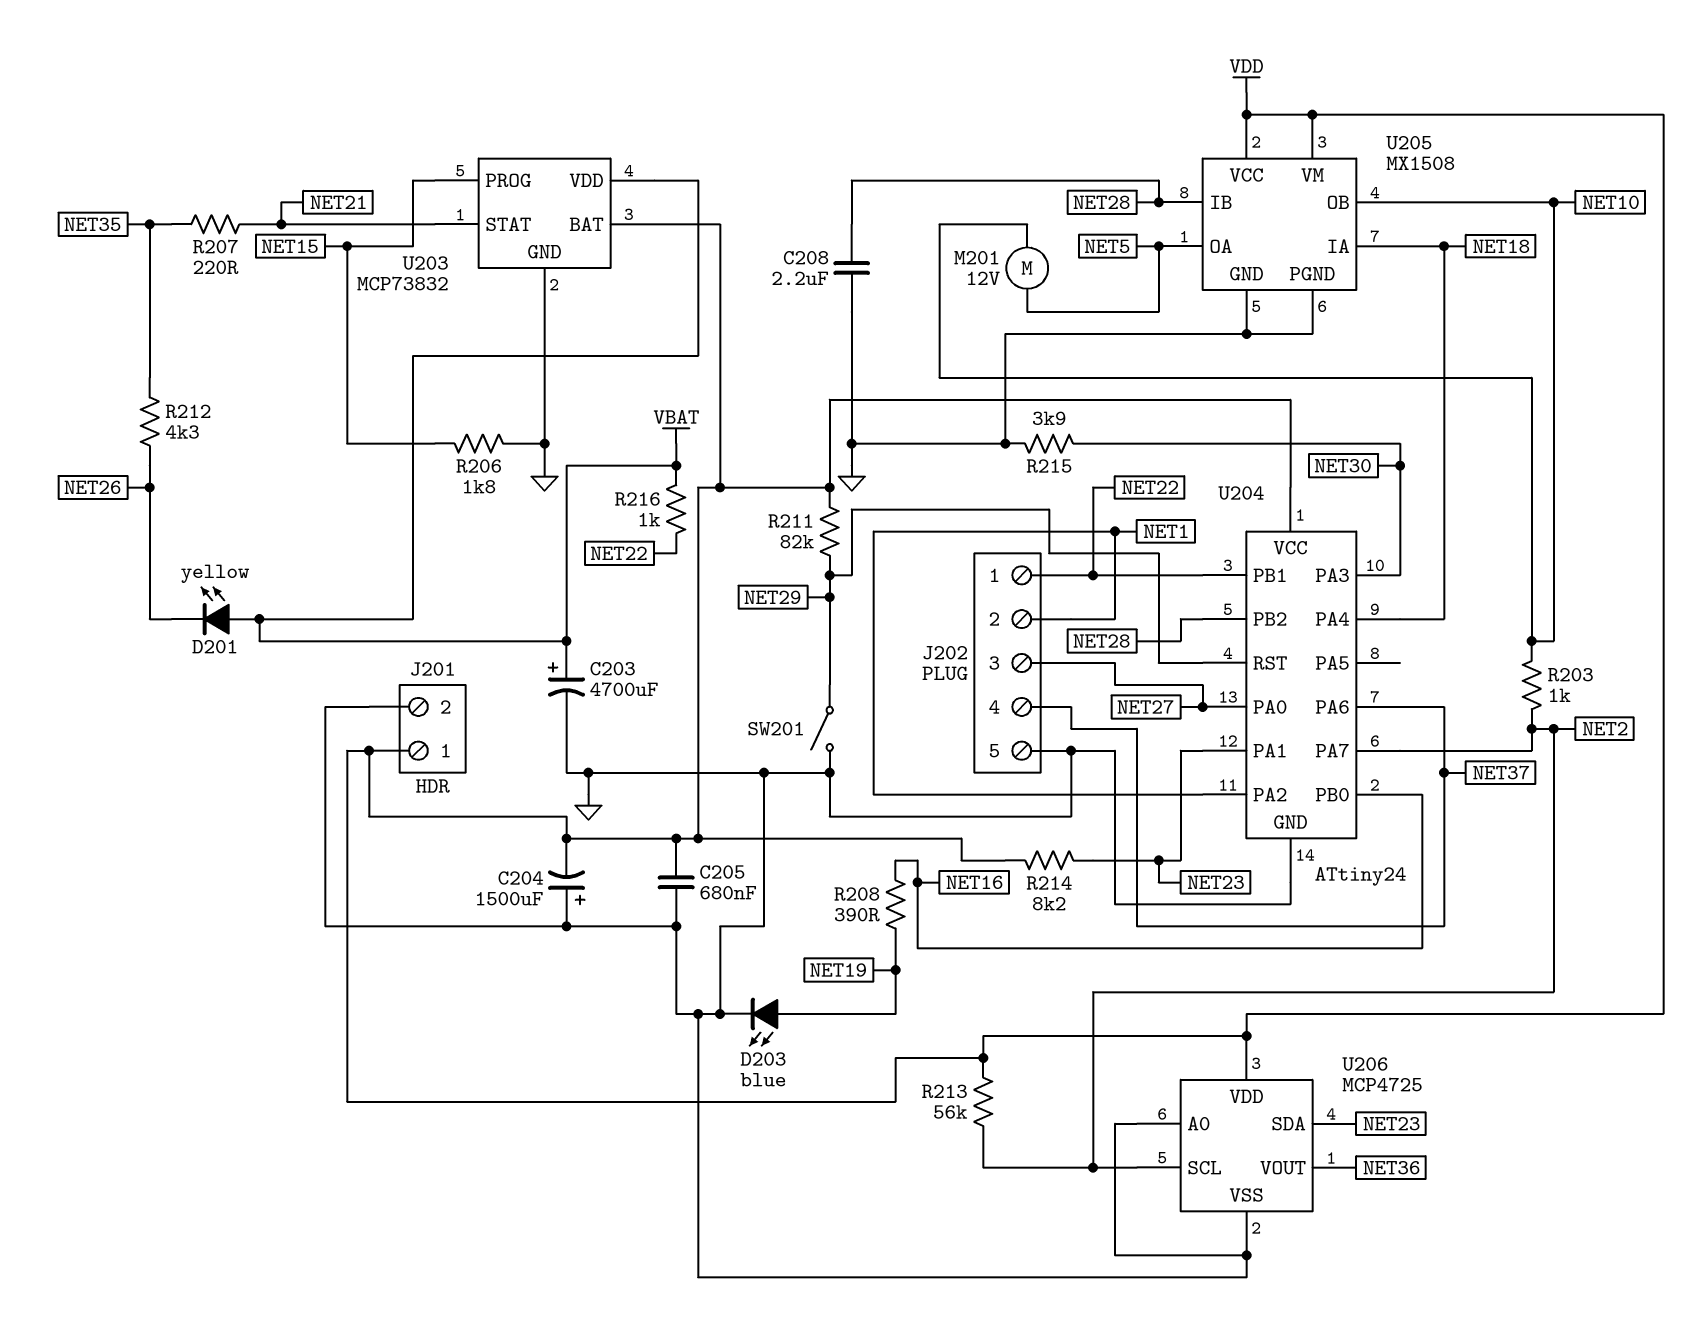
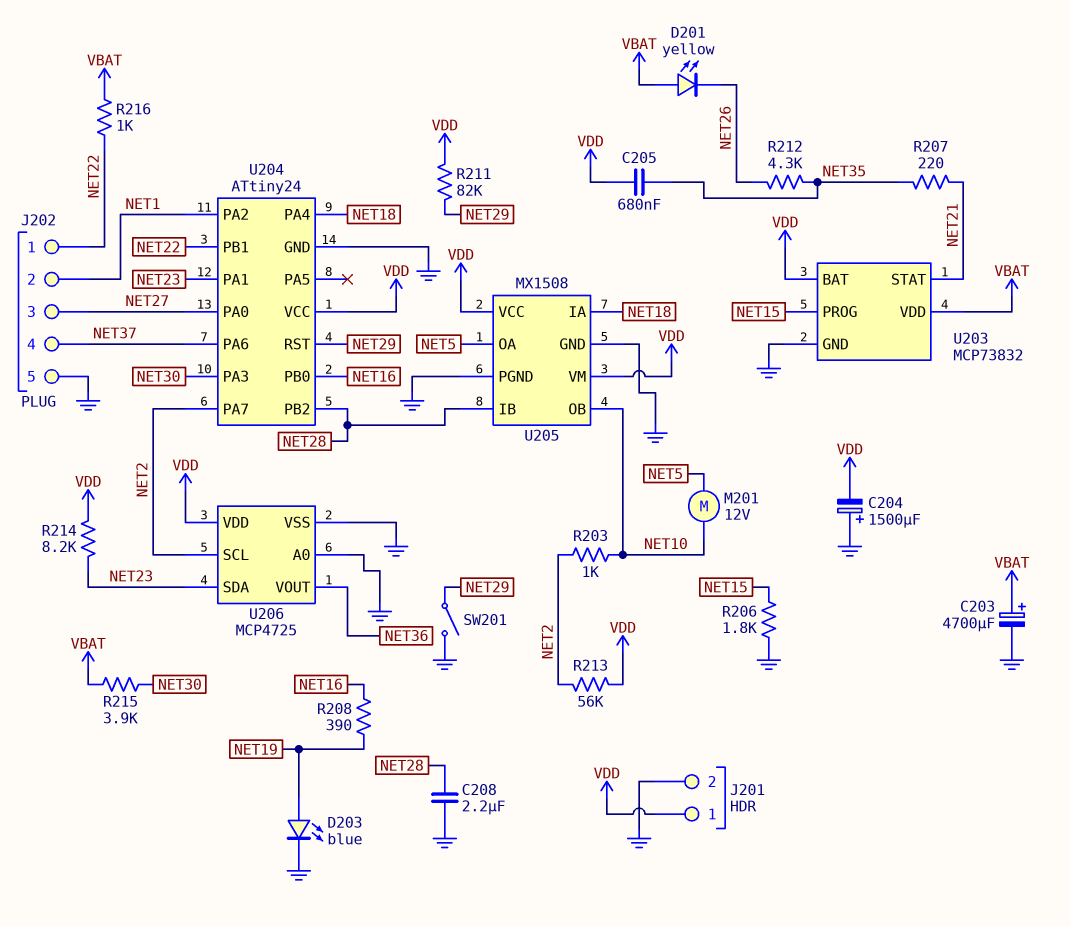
C205: 680nF (GND, VDD) -> 680nF (NET35, VDD)
R215: 3.9k (GND, NET30) -> 3.9k (NET30, VBAT)

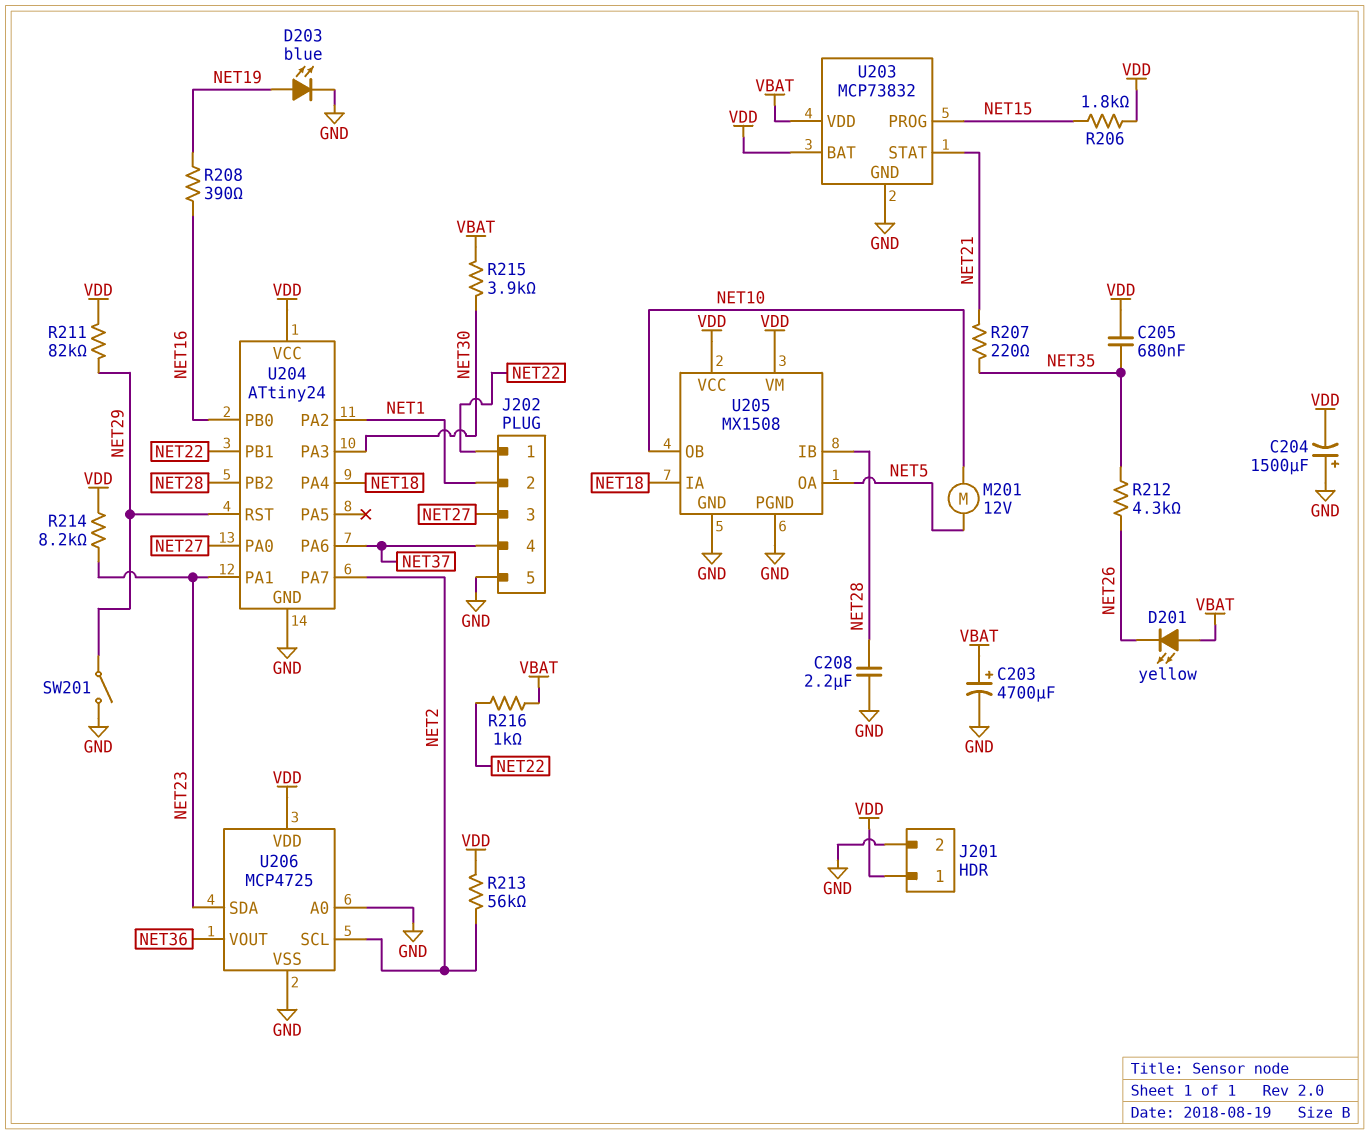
R203: 1k (NET2, NET10) -> none
R206: 1.8k (GND, NET15) -> 1.8k (NET15, VDD)

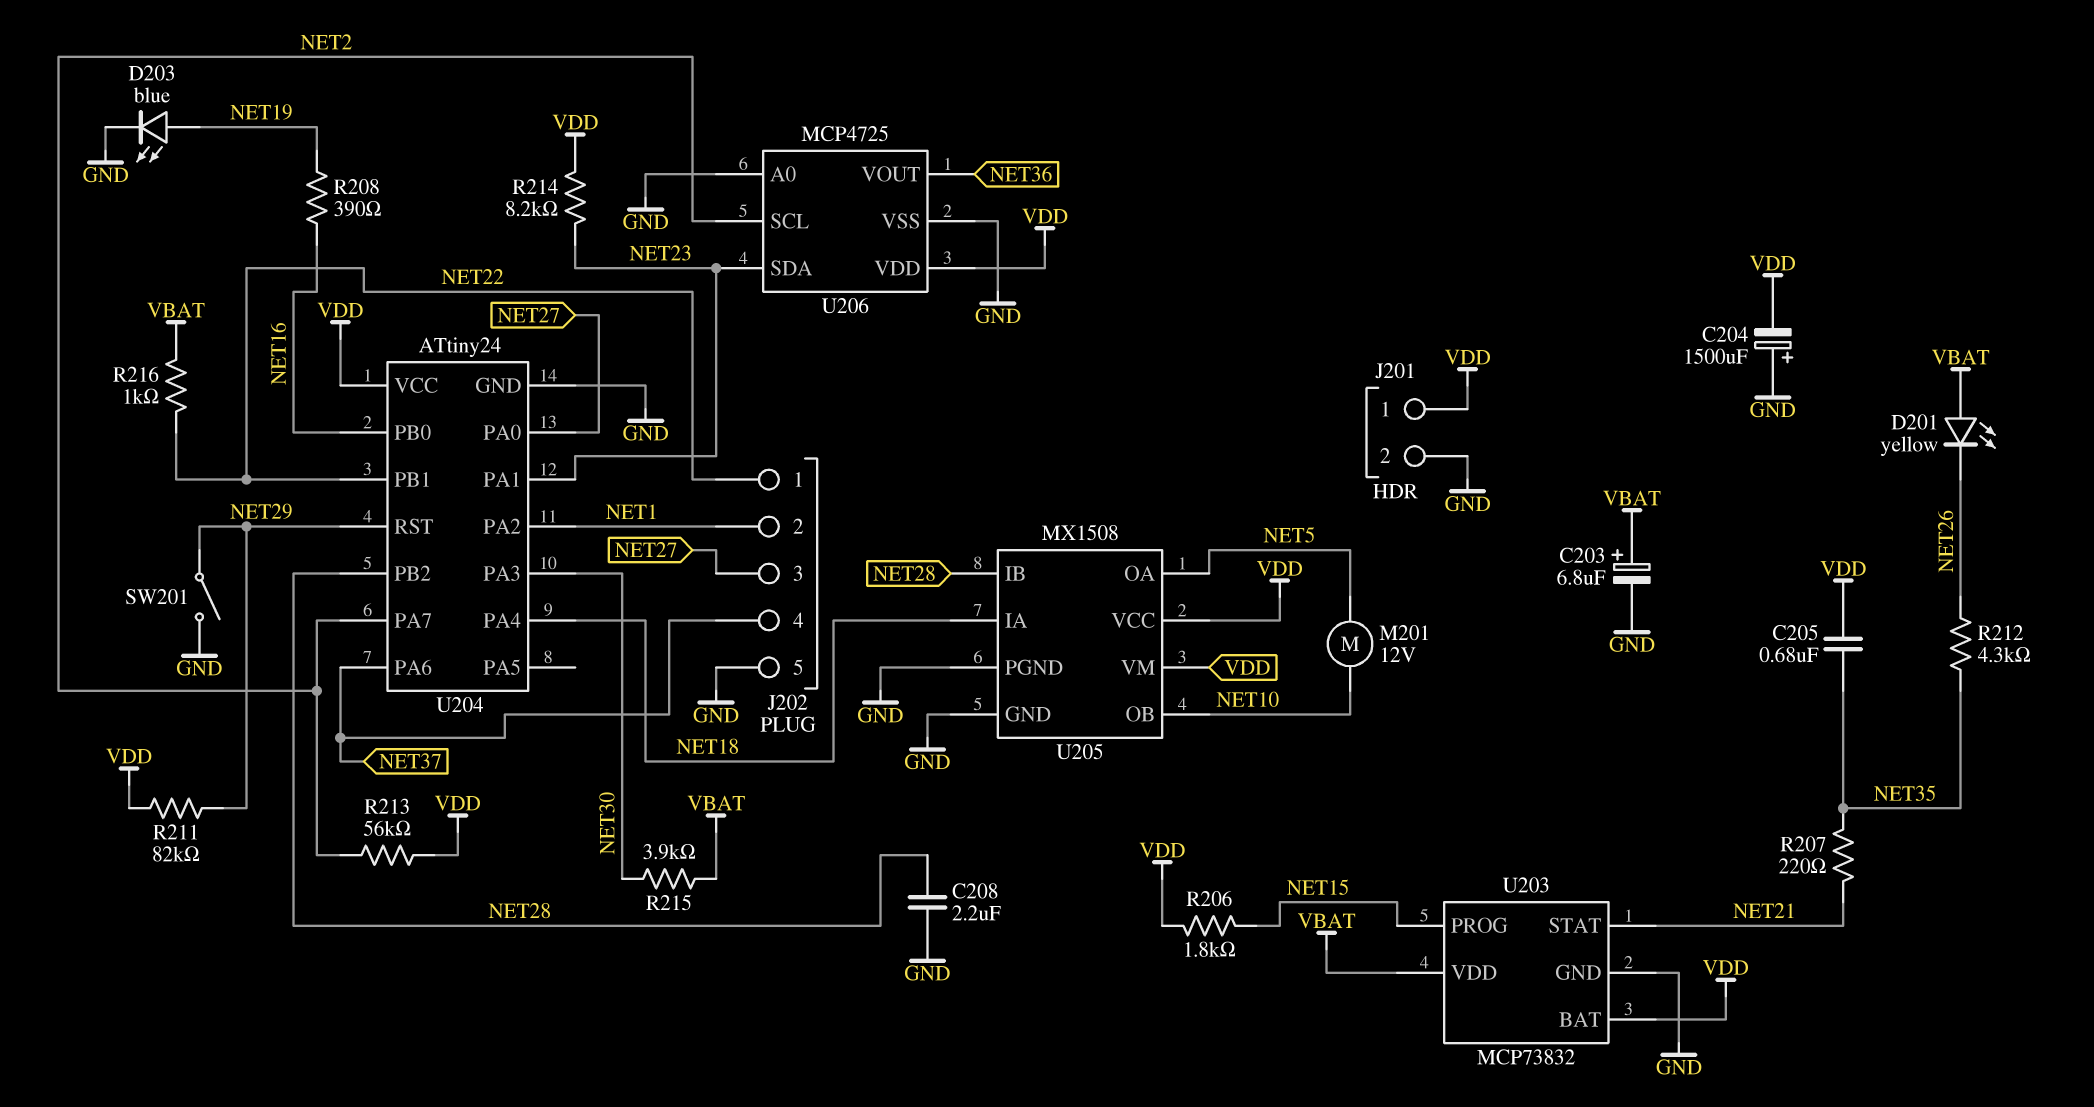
C203: 4700uF (plus VBAT, minus GND) -> 6.8uF (plus VBAT, minus GND)

